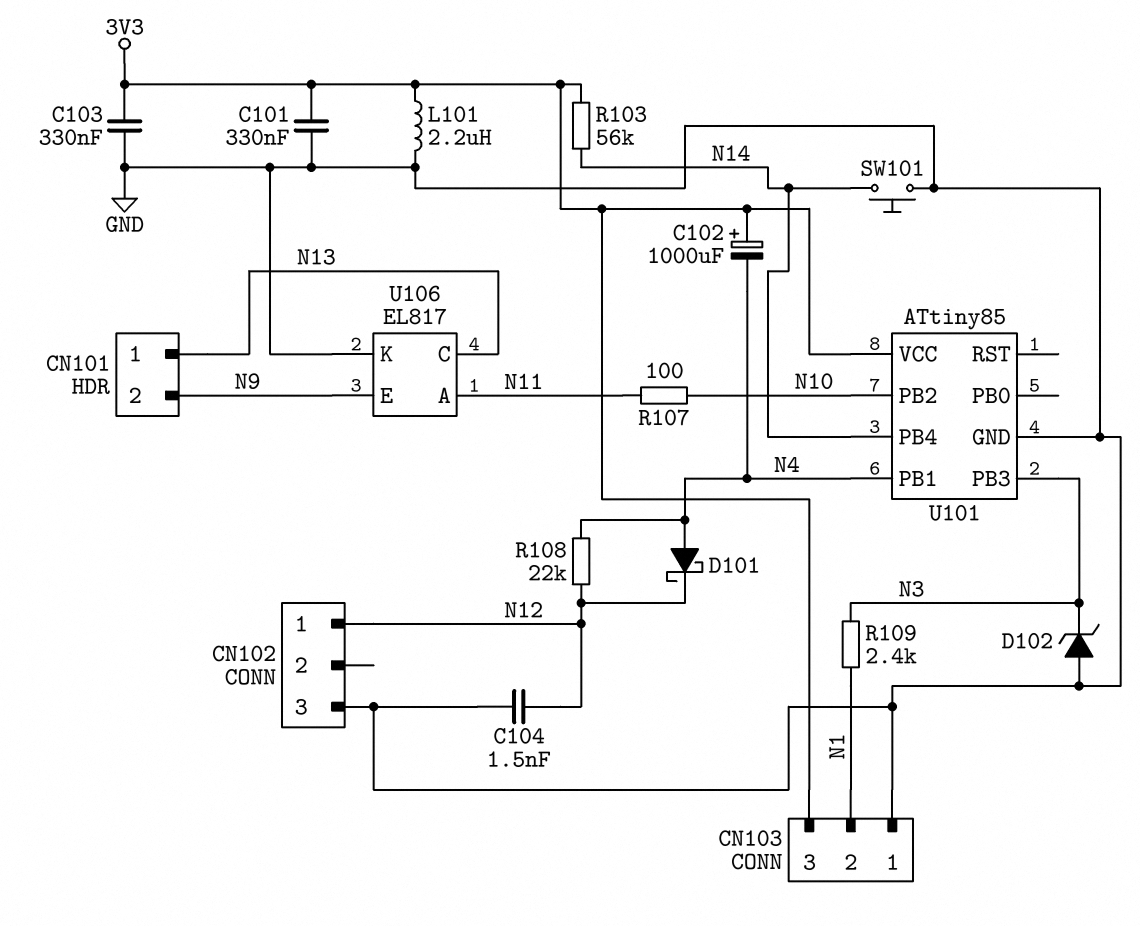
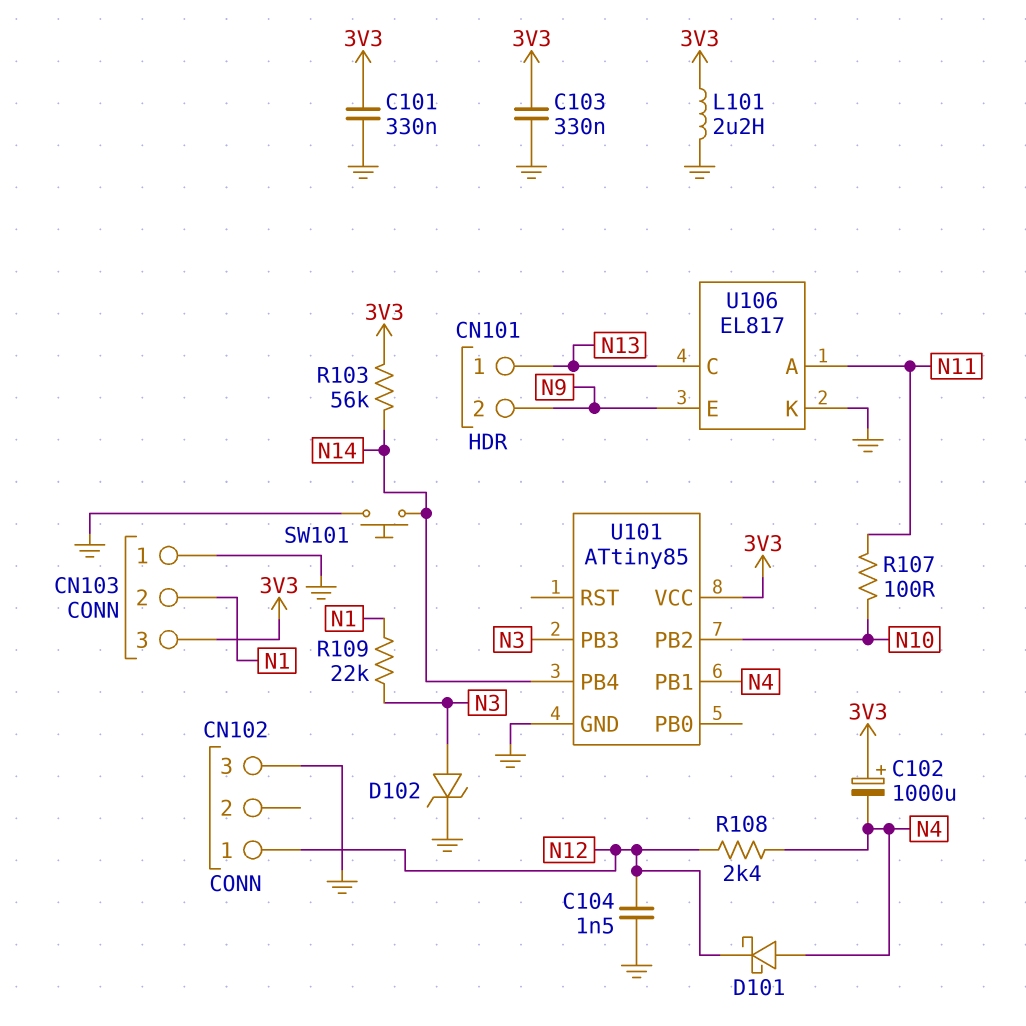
D102: zener (A GND, K N3) -> zener (A N3, K GND)
R108: 22k (N4, N12) -> 2.4k (N4, N12)
R109: 2.4k (N1, N3) -> 22k (N1, N3)

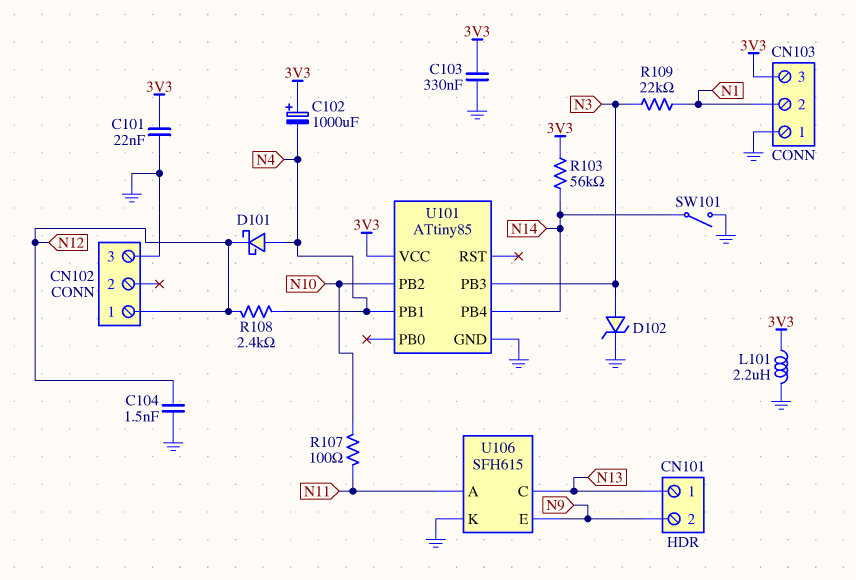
C101: 330nF (3V3, GND) -> 22nF (3V3, GND)
SW101: button (GND, N14) -> switch (GND, N14)
U106: EL817 -> SFH615

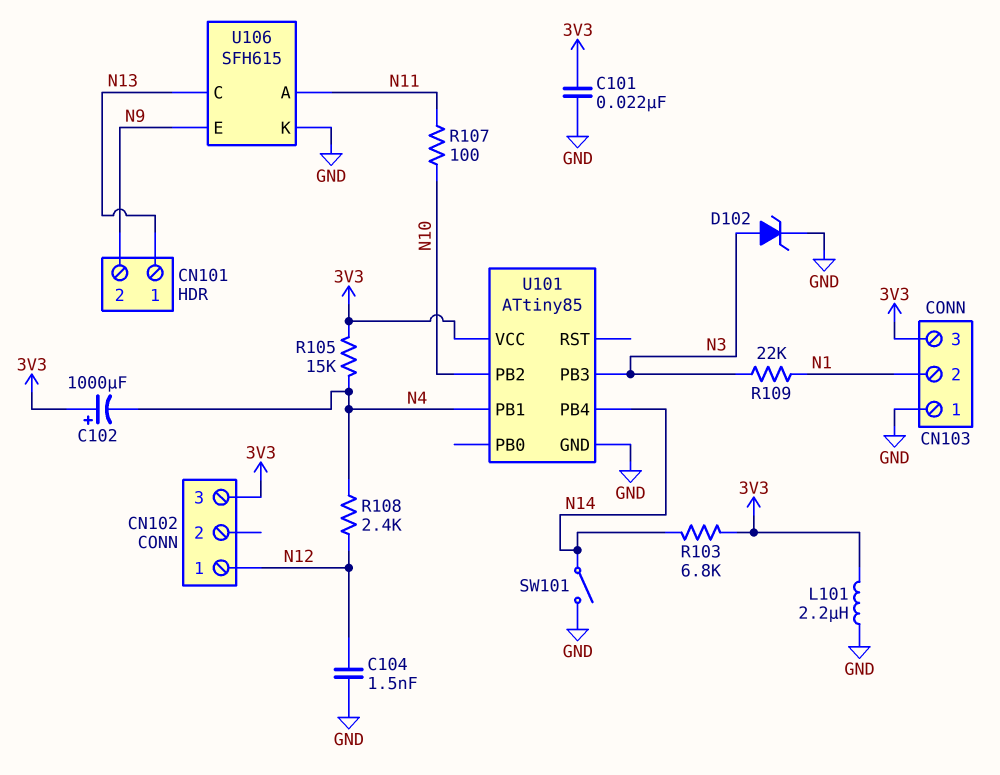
C103: 330nF (3V3, GND) -> none
CN102 pin 3: GND -> 3V3
D101: schottky (A N4, K N12) -> none
R103: 56k (3V3, N14) -> 6.8k (3V3, N14)
R105: none -> 15k (3V3, N4)

